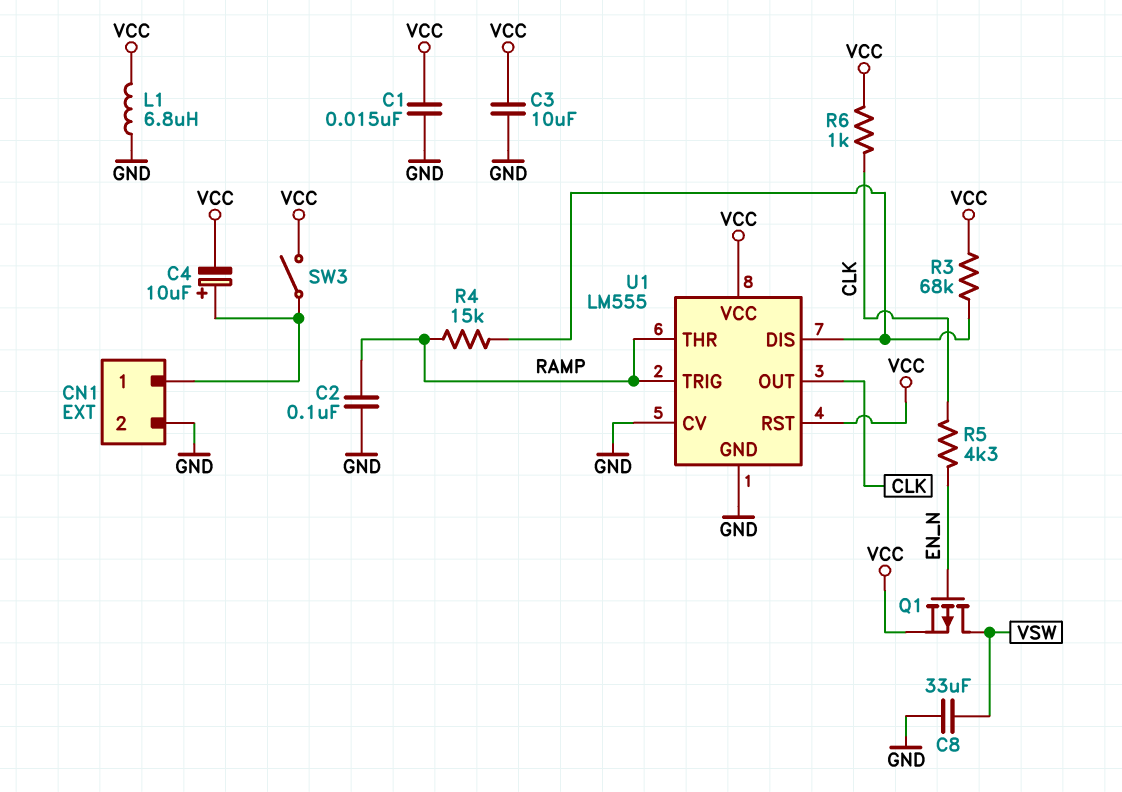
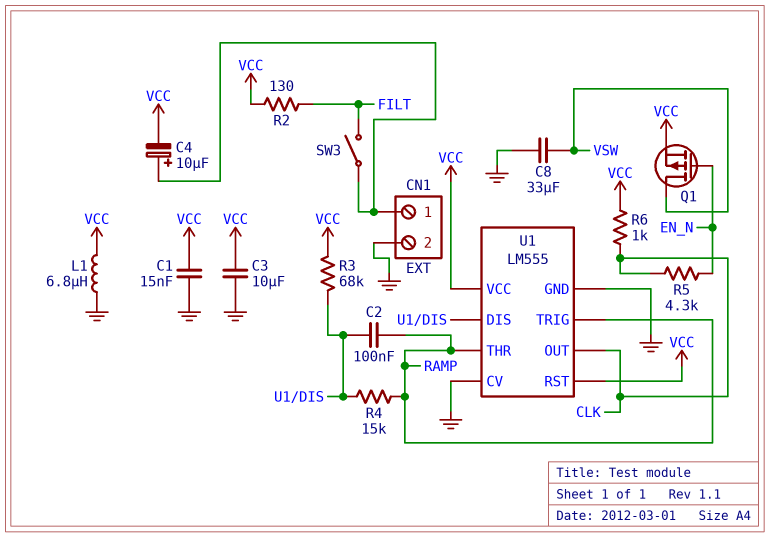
C2: 100nF (GND, RAMP) -> 100nF (RAMP, U1/DIS)
R2: none -> 130 (FILT, VCC)
SW3: switch (CN1/1, VCC) -> switch (CN1/1, FILT)

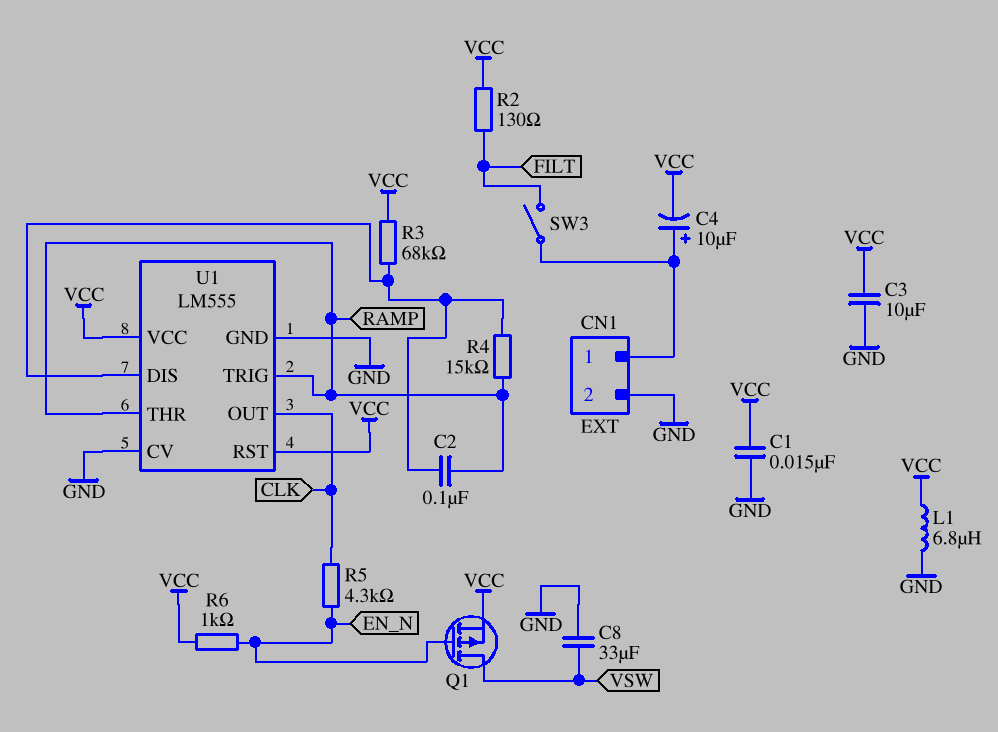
R6: 1k (CLK, VCC) -> 1k (EN_N, VCC)

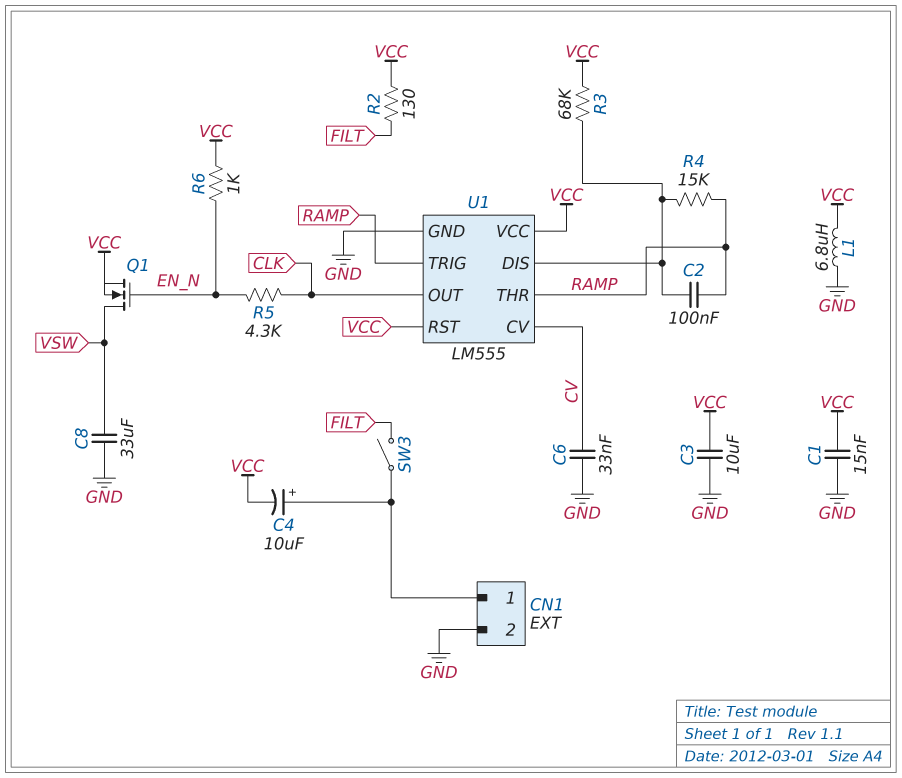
C6: none -> 33nF (CV, GND)
Q1: PMOS (G EN_N, D VSW, S VCC) -> NMOS (G EN_N, D VSW, S VCC)
U1 pin CV: GND -> CV

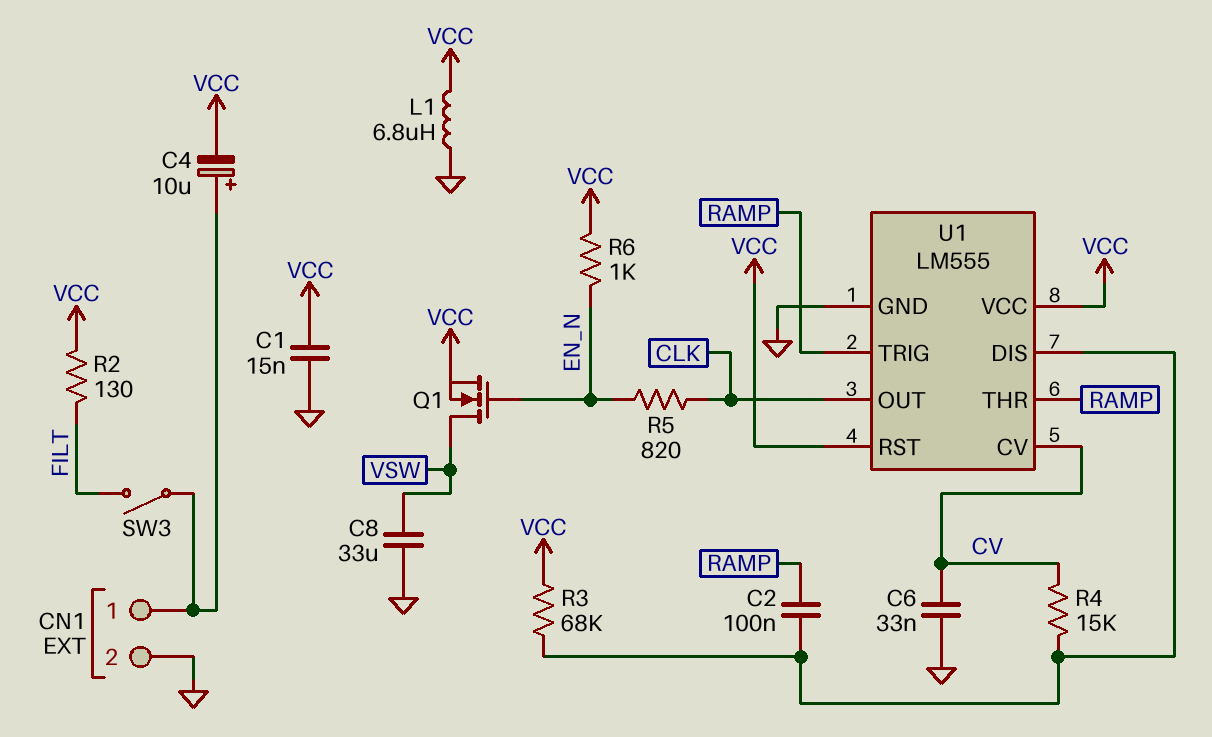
C3: 10uF (GND, VCC) -> none
R4: 15k (RAMP, U1/DIS) -> 15k (CV, U1/DIS)
R5: 4.3k (CLK, EN_N) -> 820 (CLK, EN_N)

